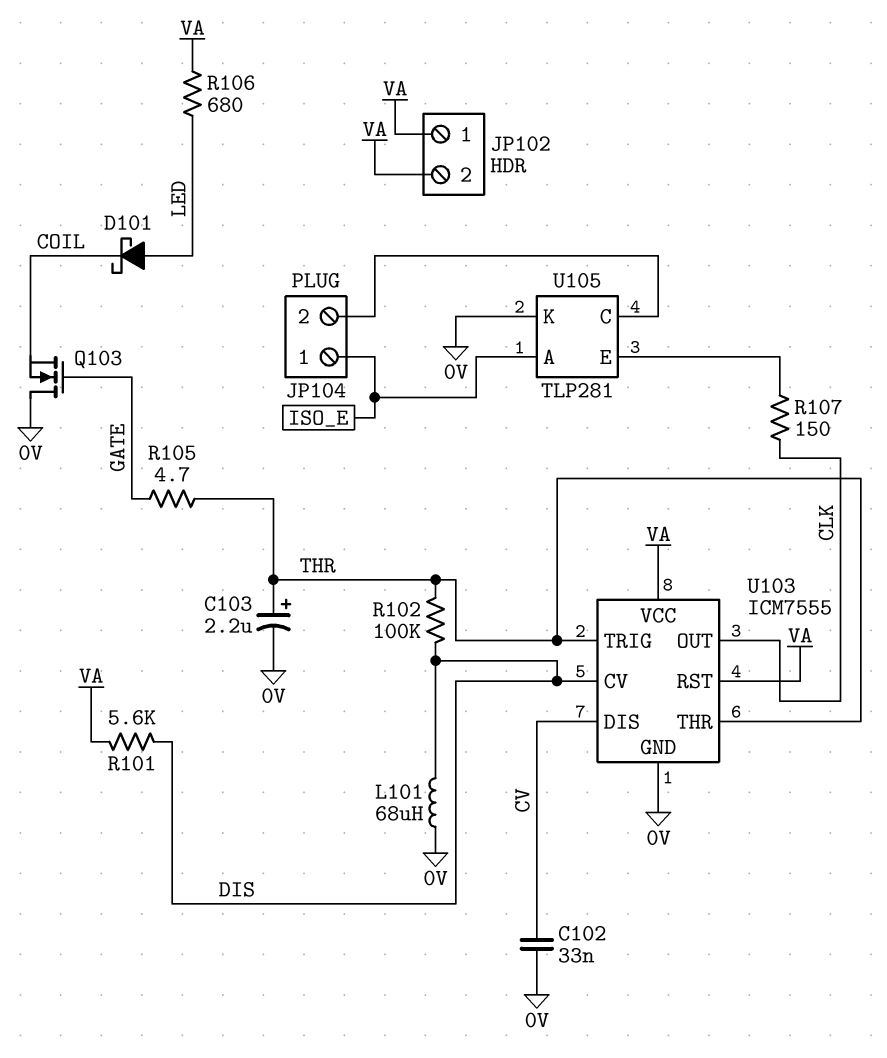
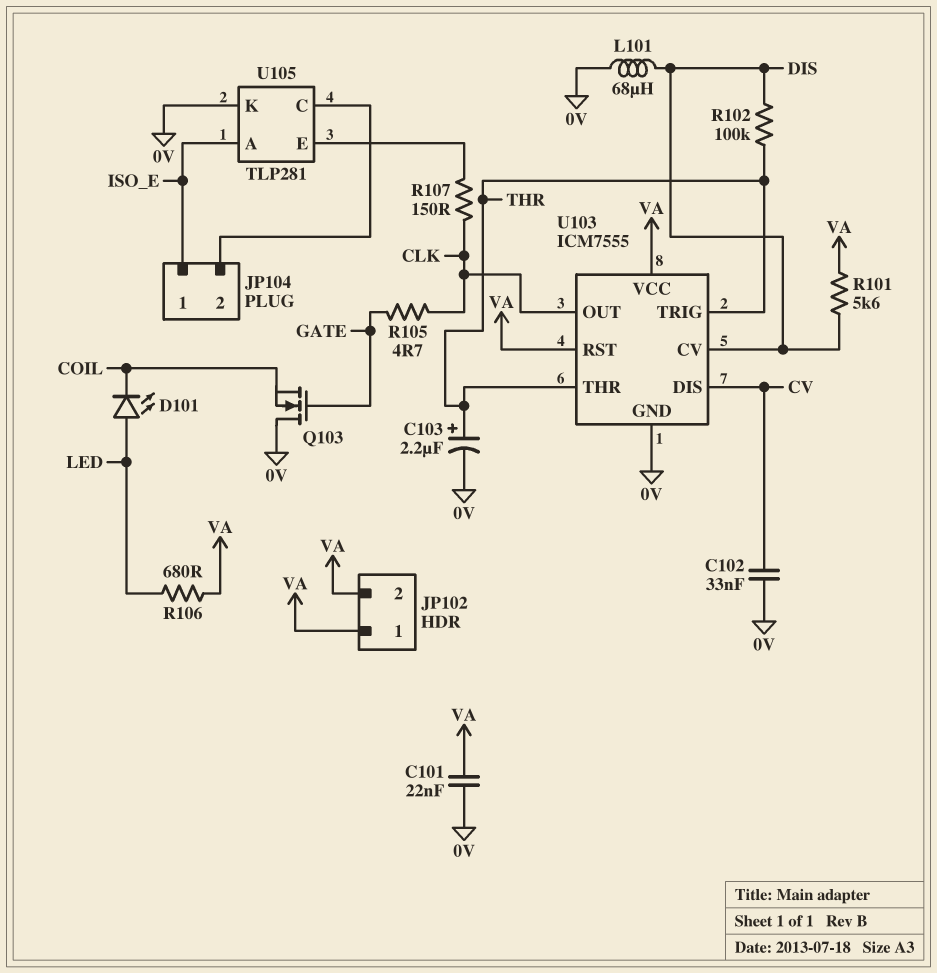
C101: none -> 22nF (0V, VA)
D101: schottky (A LED, K COIL) -> LED (A LED, K COIL)
R105: 4.7 (GATE, THR) -> 4.7 (CLK, GATE)

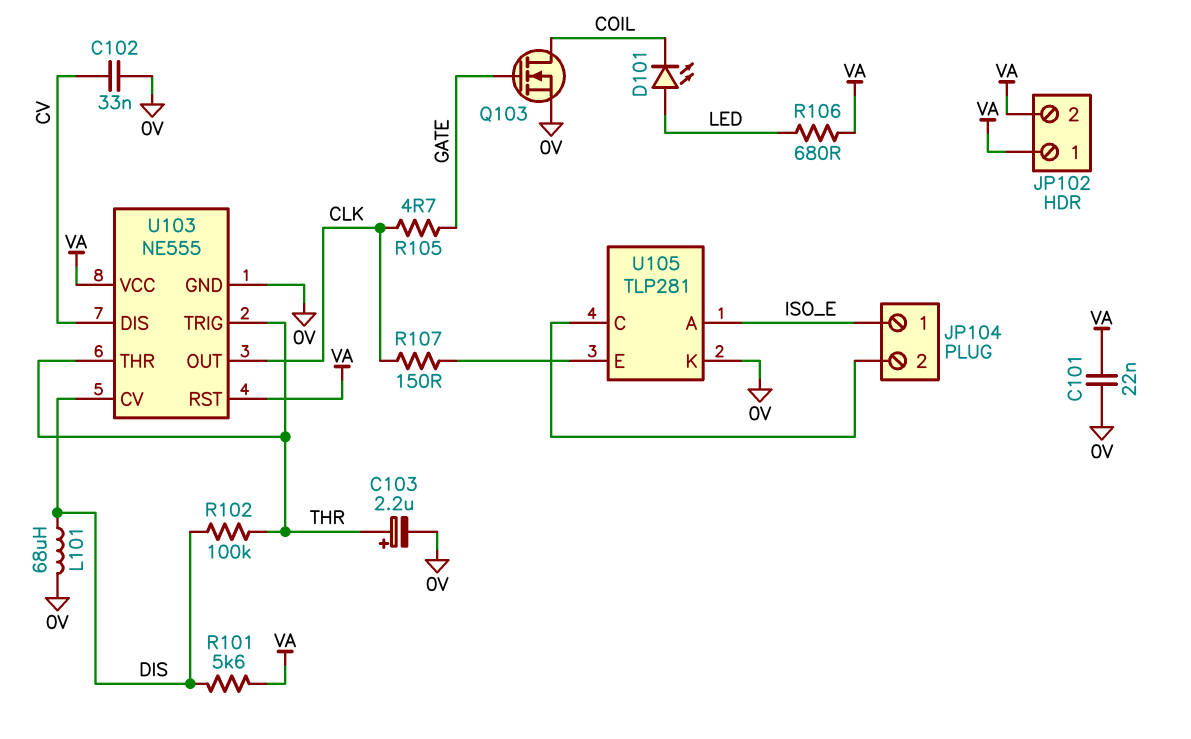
Q103: NMOS (G GATE, D 0V, S COIL) -> NMOS (G GATE, D COIL, S 0V)
U103: ICM7555 -> NE555

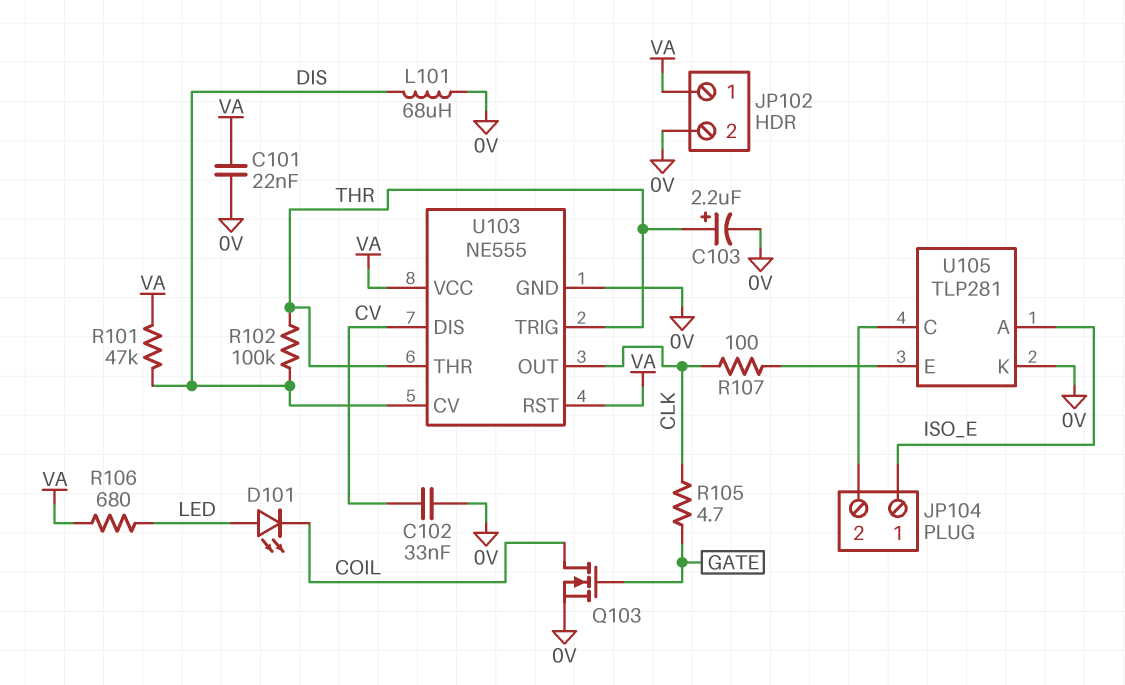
JP102 pin 2: VA -> 0V
R101: 5.6k (DIS, VA) -> 47k (DIS, VA)
R107: 150 (CLK, U105/E) -> 100 (CLK, U105/E)

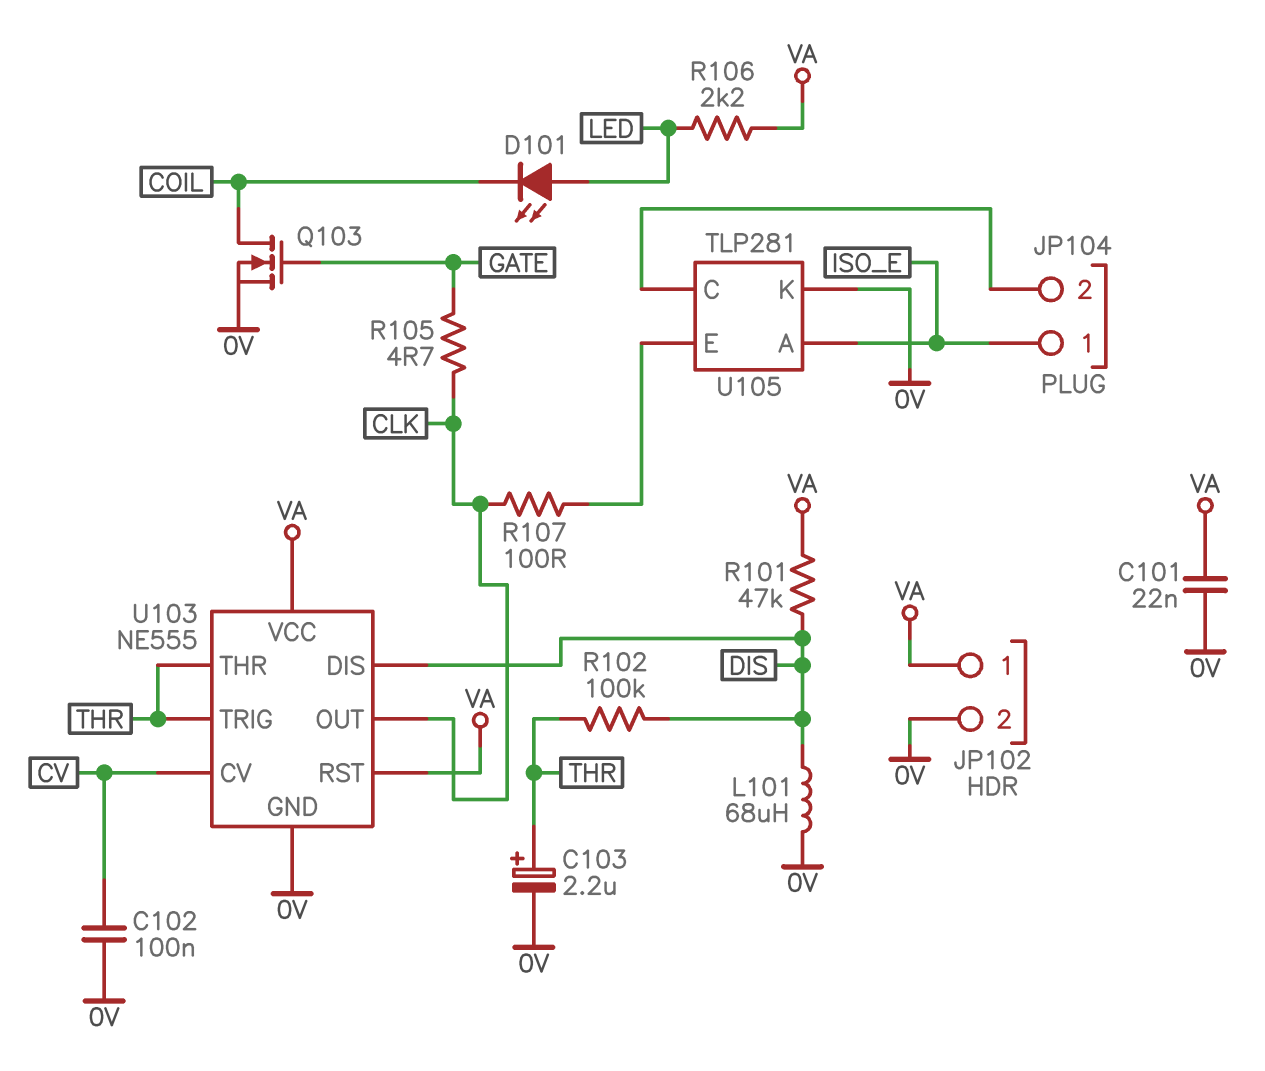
C102: 33nF (0V, CV) -> 100nF (0V, CV)
R106: 680 (LED, VA) -> 2.2k (LED, VA)
U103 pin CV: DIS -> CV
U103 pin DIS: CV -> DIS

